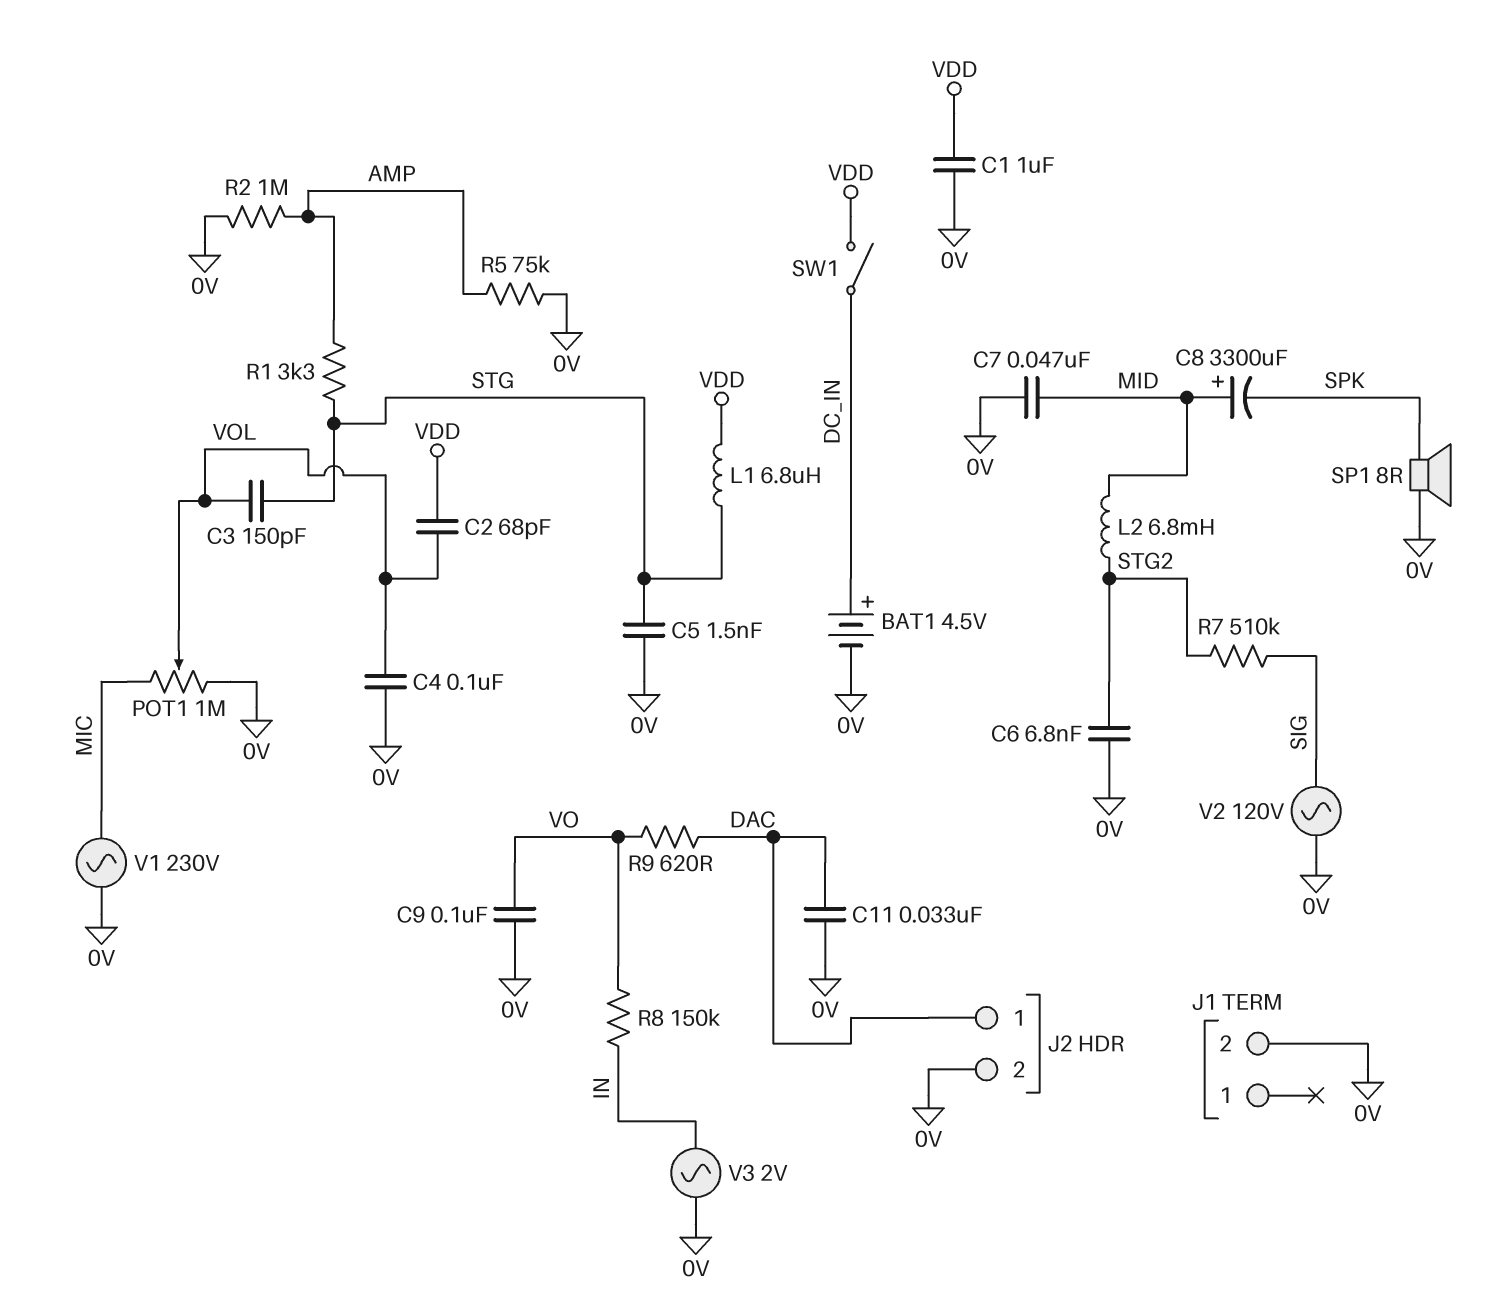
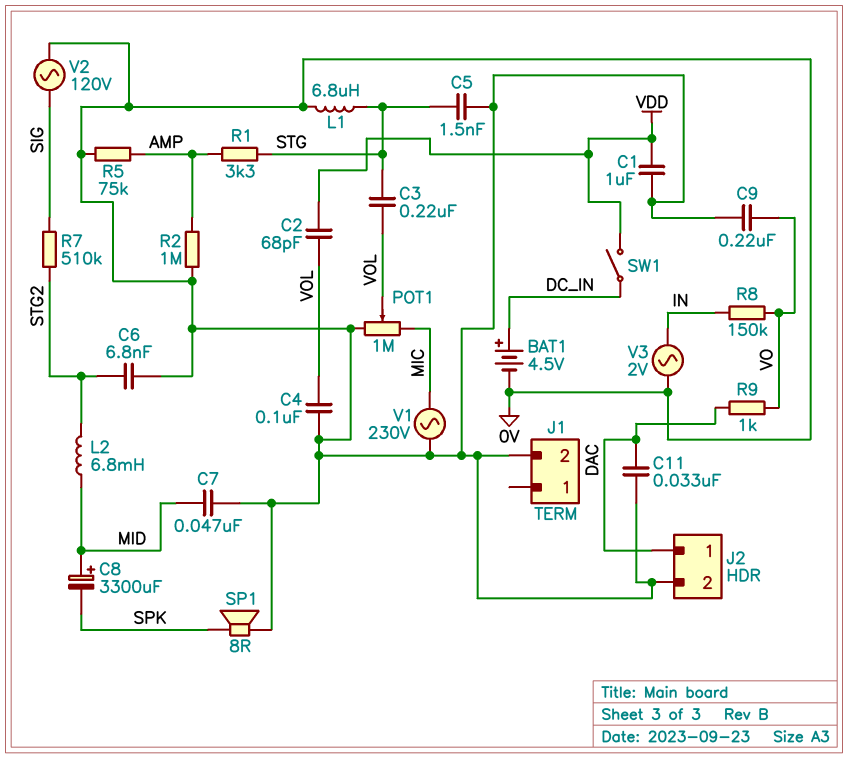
C3: 150pF (STG, VOL) -> 220nF (STG, VOL)
C9: 100nF (0V, VO) -> 220nF (0V, VO)
L1: 6.8uH (STG, VDD) -> 6.8uH (0V, STG)
R9: 620 (DAC, VO) -> 1k (DAC, VO)

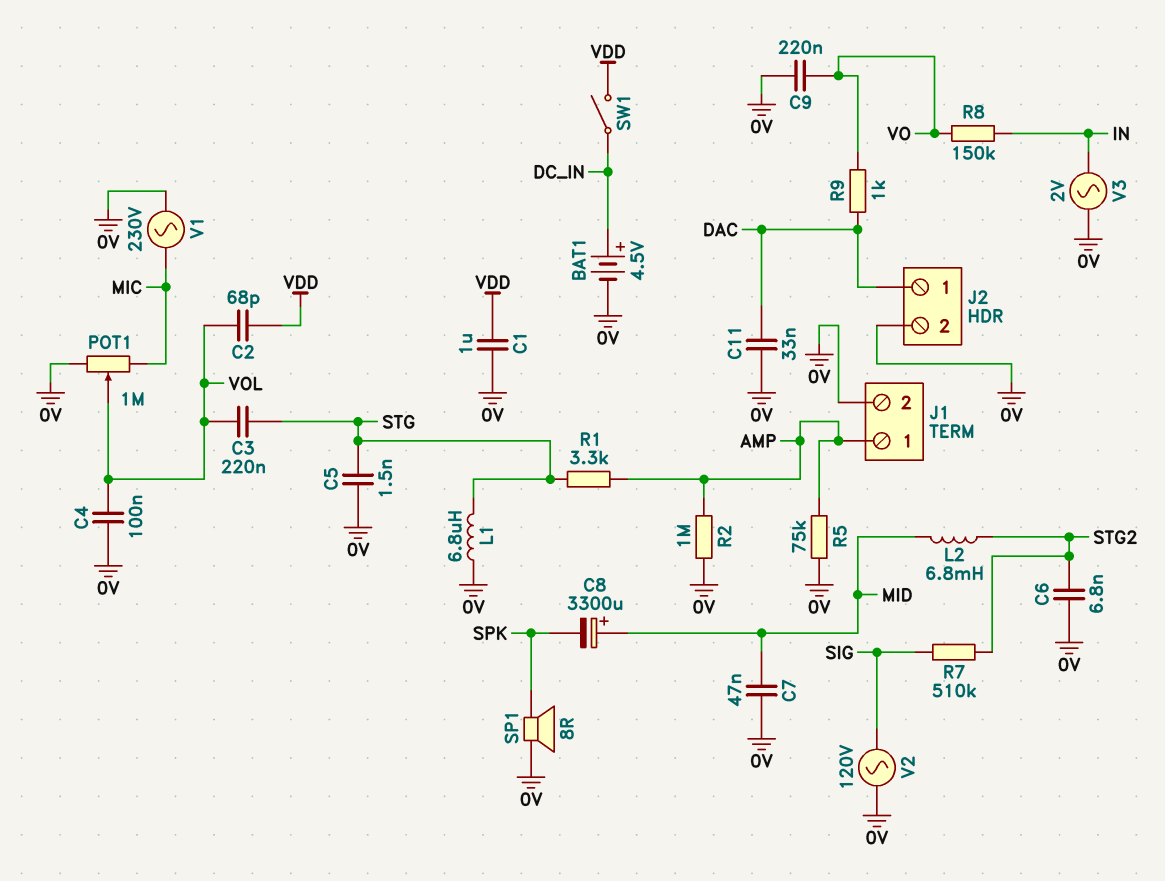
J1 pin 1: none -> AMP

